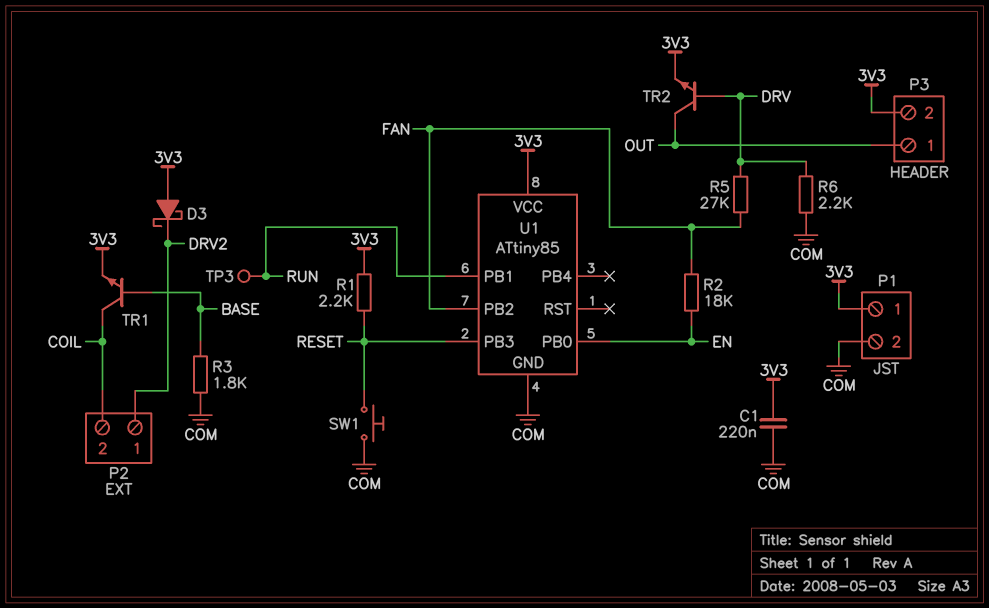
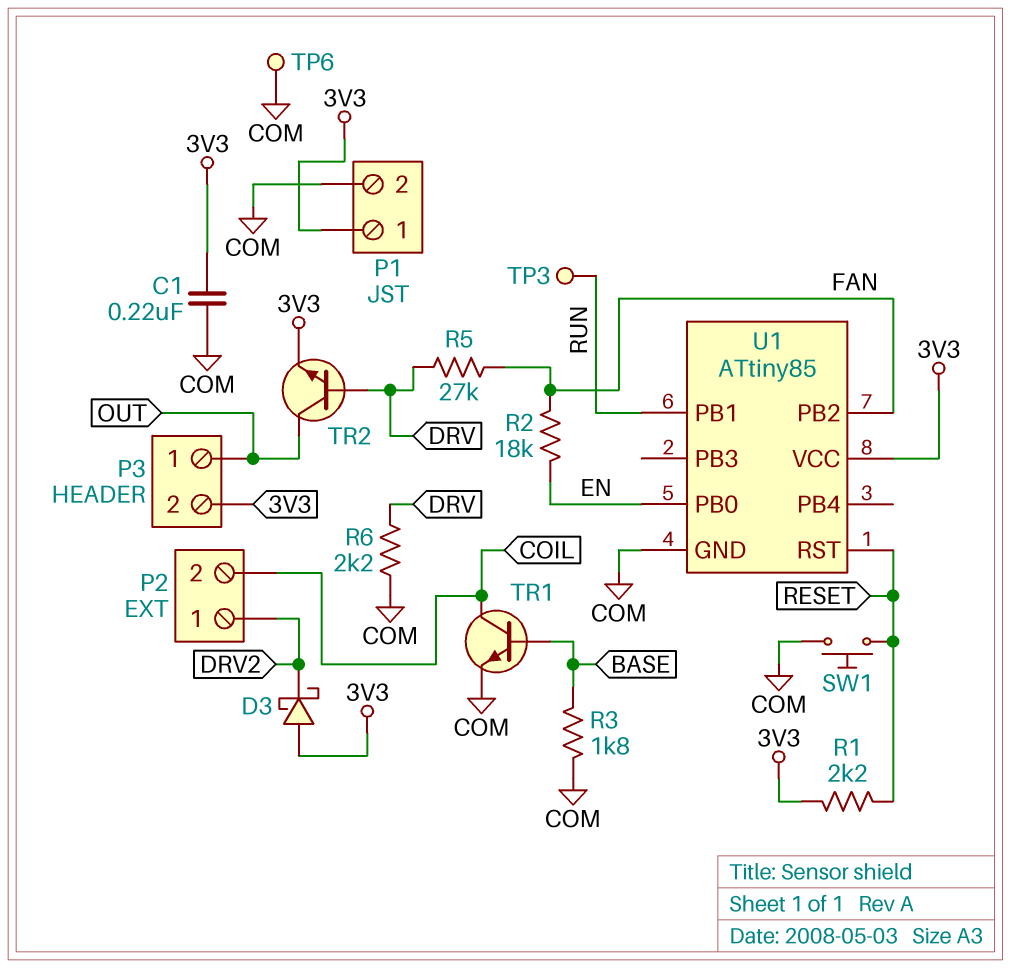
TP6: none -> test point (COM)
TR1: NPN (B BASE, C COIL, E 3V3) -> NPN (B BASE, C COIL, E COM)
U1 pin PB3: RESET -> none
U1 pin RST: none -> RESET

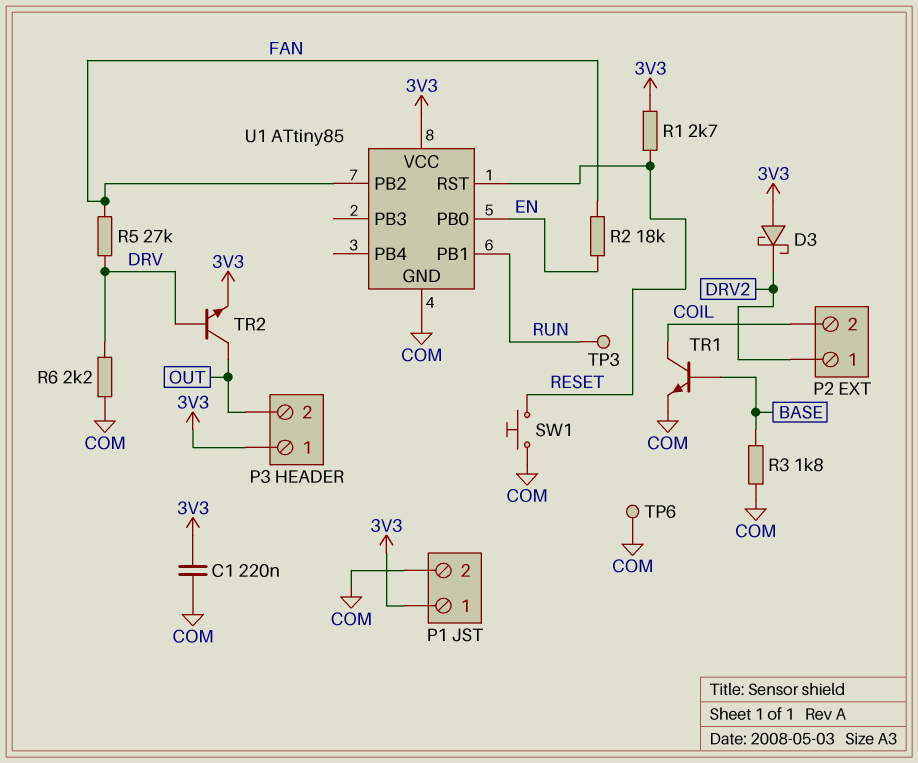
P3 pin 1: OUT -> 3V3
P3 pin 2: 3V3 -> OUT
R1: 2.2k (3V3, RESET) -> 2.7k (3V3, RESET)

